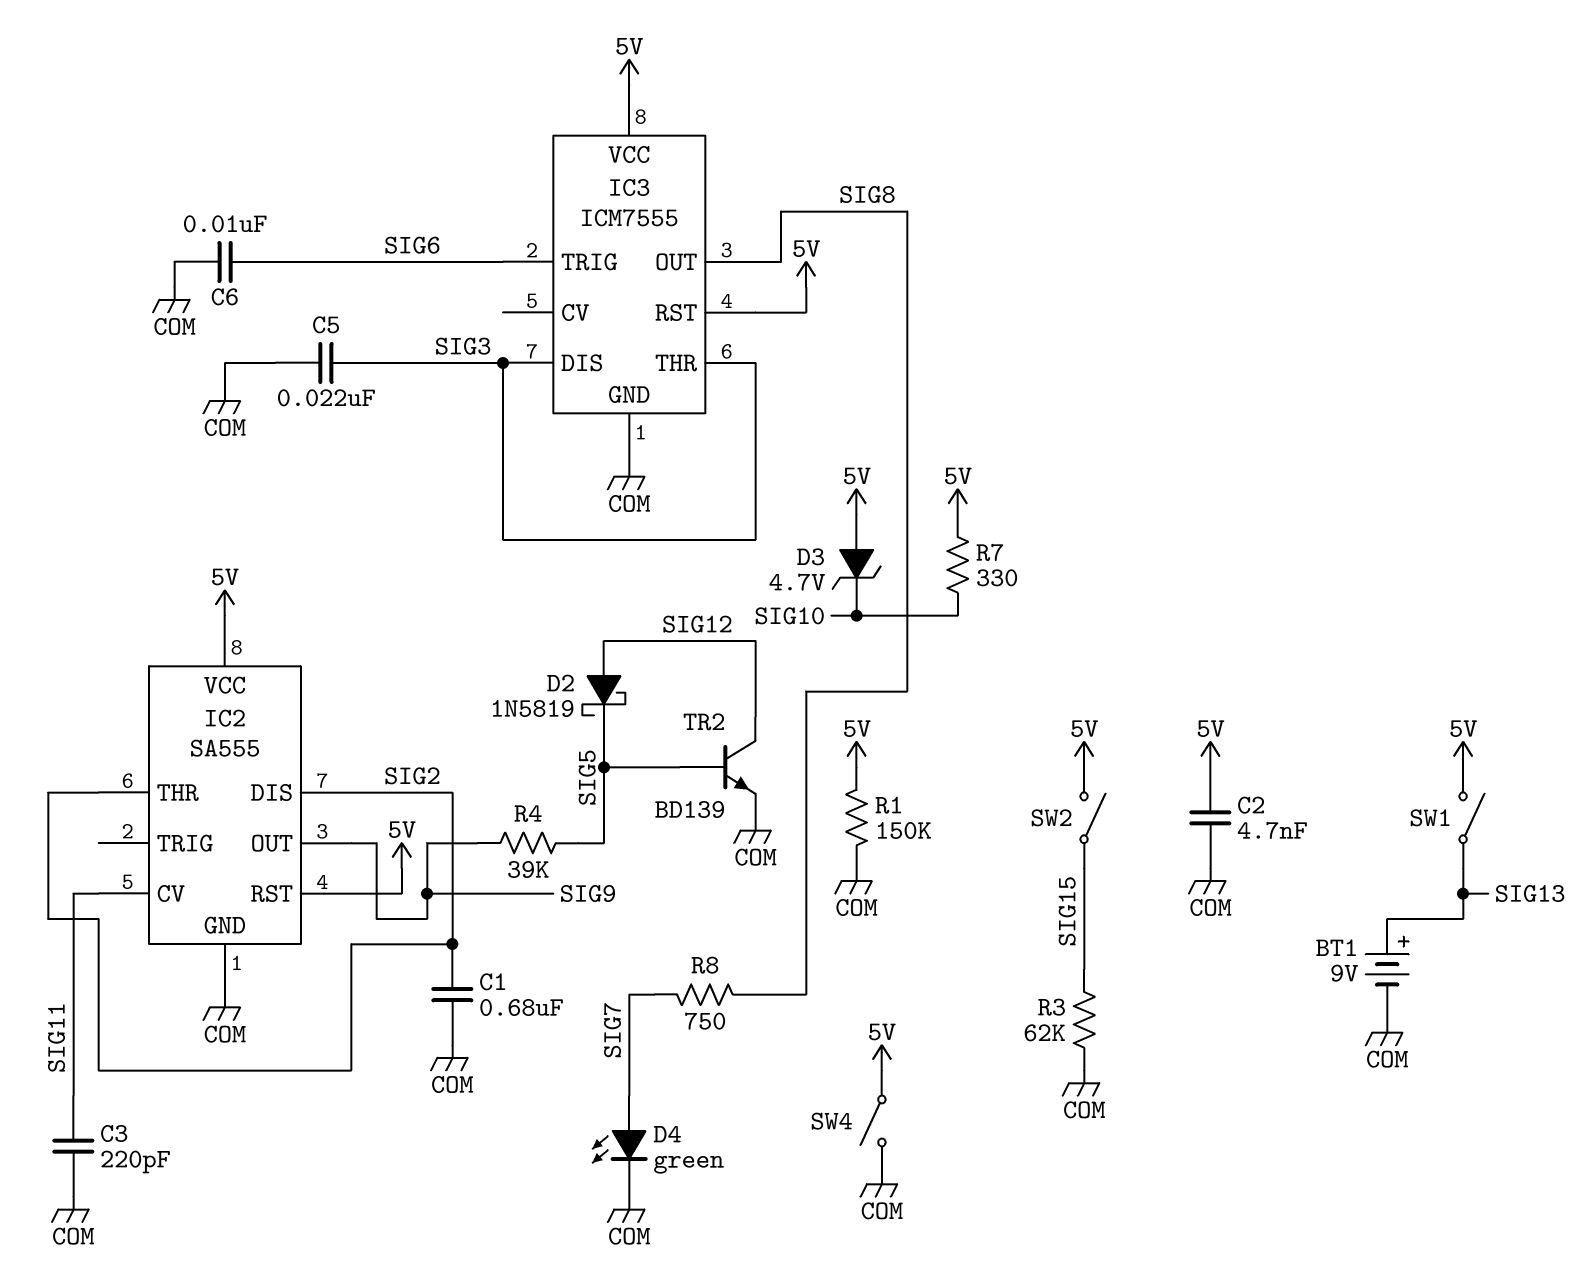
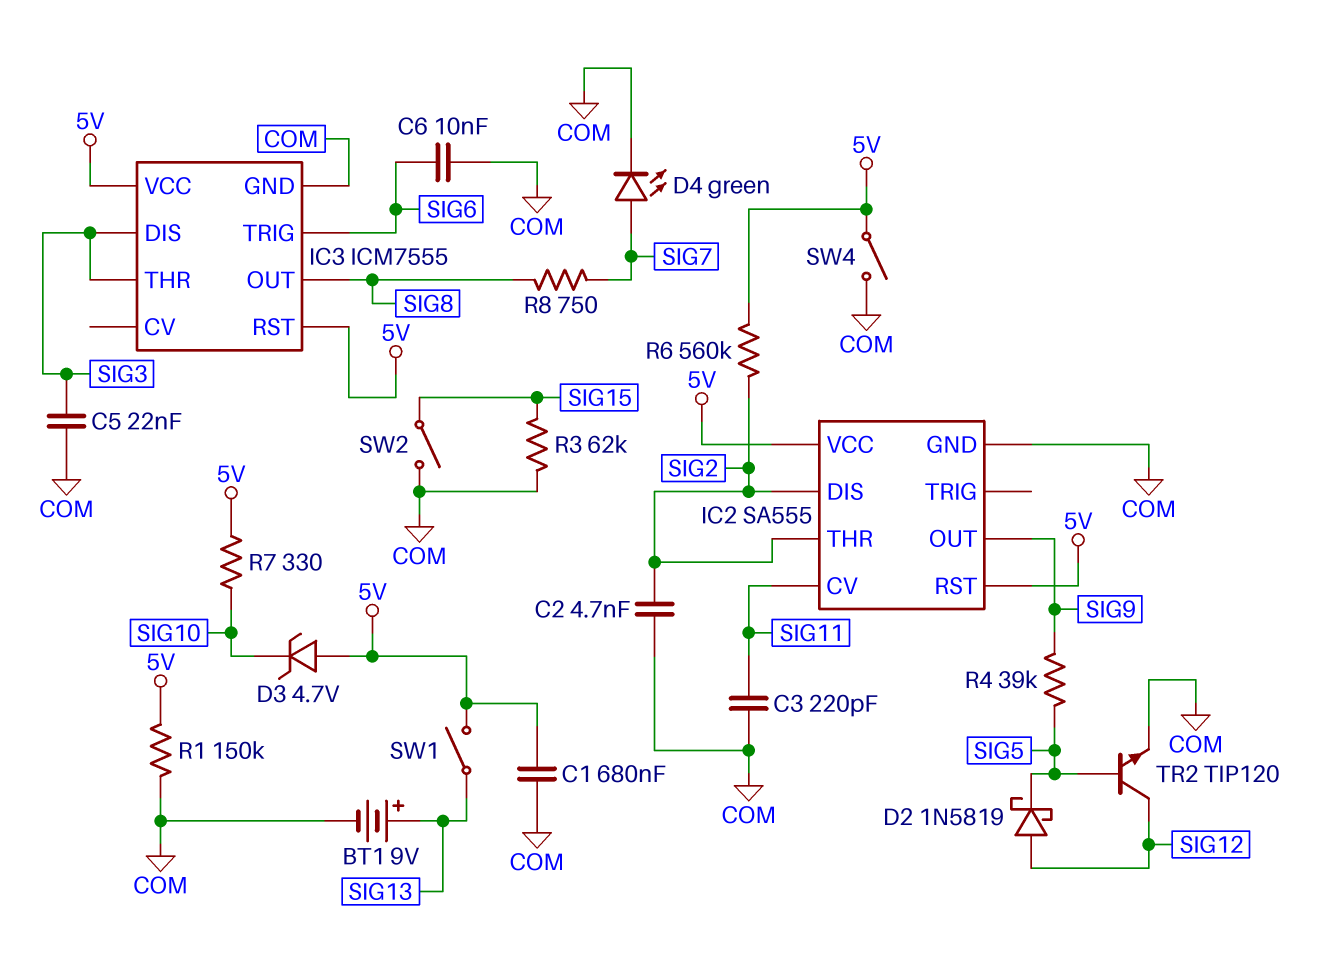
C1: 680nF (COM, SIG2) -> 680nF (5V, COM)
C2: 4.7nF (5V, COM) -> 4.7nF (COM, SIG2)
R6: none -> 560k (5V, SIG2)
SW2: switch (5V, SIG15) -> switch (COM, SIG15)
TR2: NPN BD139 (B SIG5, C SIG12, E COM) -> NPN TIP120 (B SIG5, C SIG12, E COM)

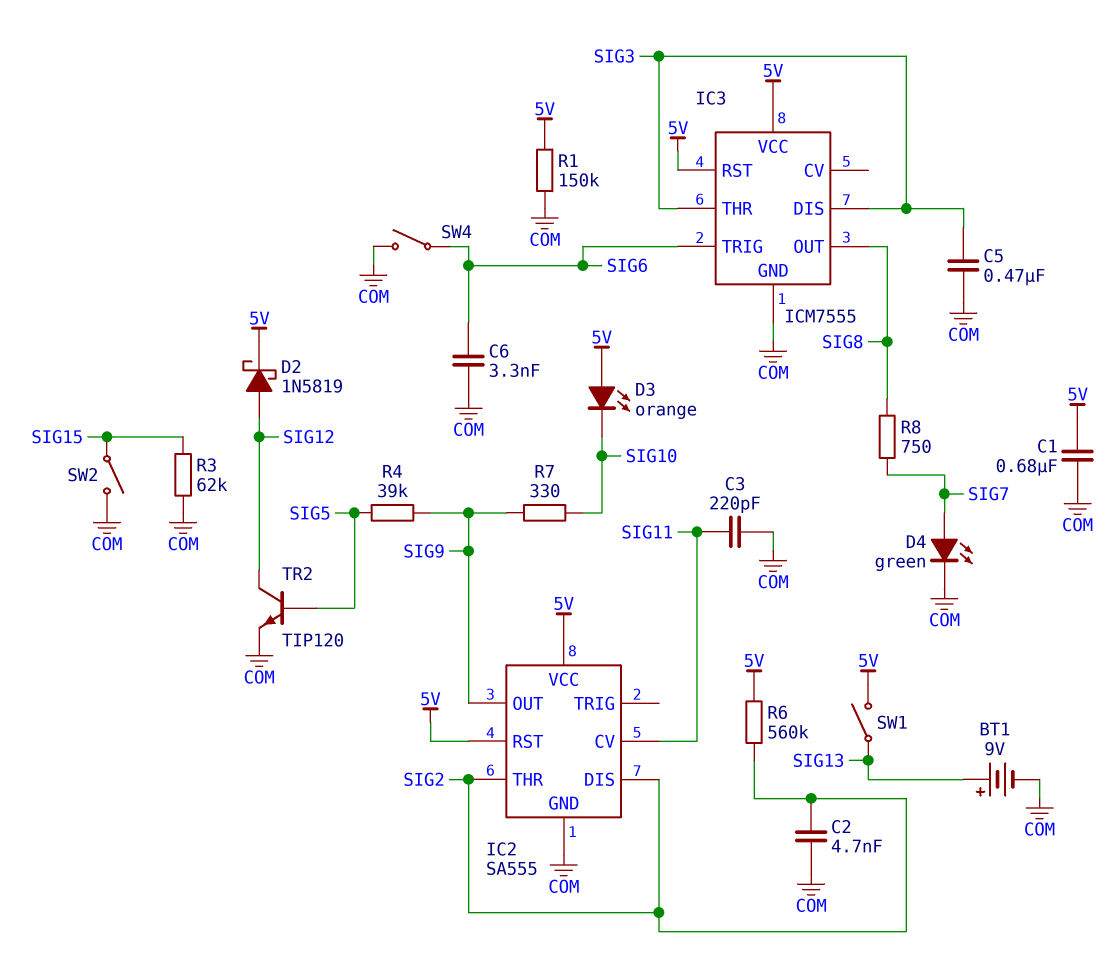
C5: 22nF (COM, SIG3) -> 470nF (COM, SIG3)
C6: 10nF (COM, SIG6) -> 3.3nF (COM, SIG6)
D2: schottky 1N5819 (A SIG12, K SIG5) -> schottky 1N5819 (A SIG12, K 5V)
D3: zener 4.7V (A 5V, K SIG10) -> LED orange (A 5V, K SIG10)
R7: 330 (5V, SIG10) -> 330 (SIG9, SIG10)
SW4: switch (5V, COM) -> switch (COM, SIG6)

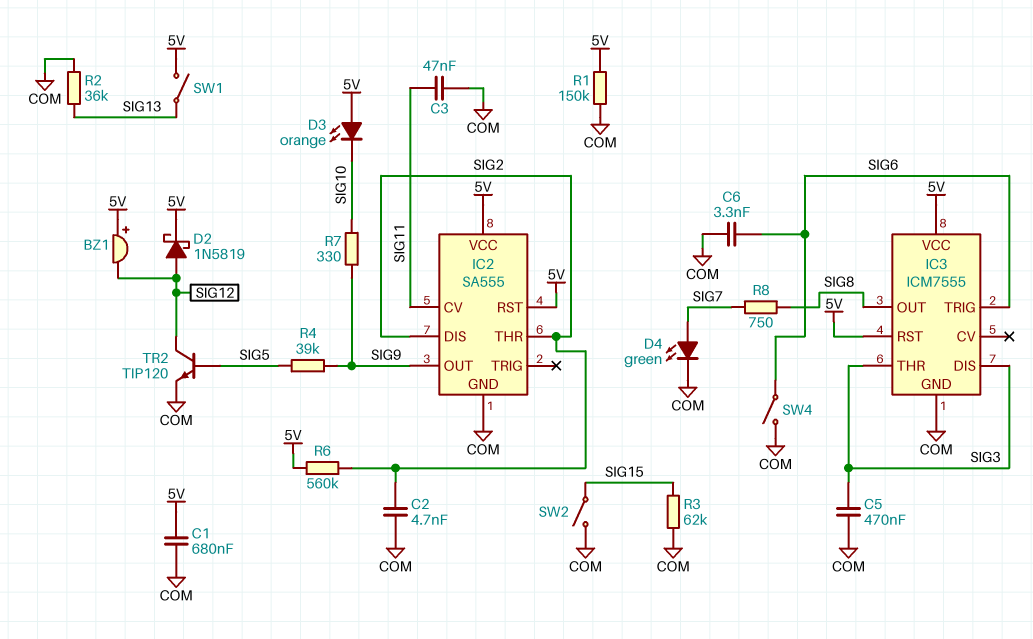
BT1: 9V (plus SIG13, minus COM) -> none
BZ1: none -> buzzer (plus 5V, minus SIG12)
C3: 220pF (COM, SIG11) -> 47nF (COM, SIG11)
R2: none -> 36k (COM, SIG13)

